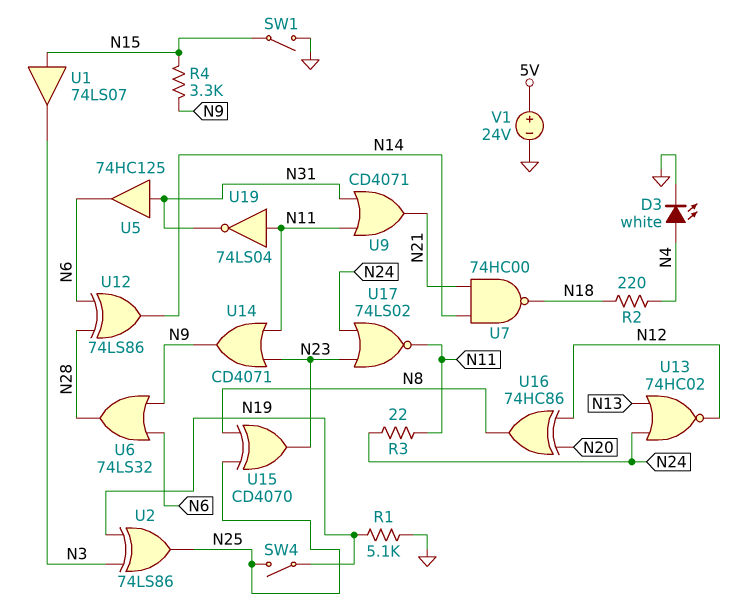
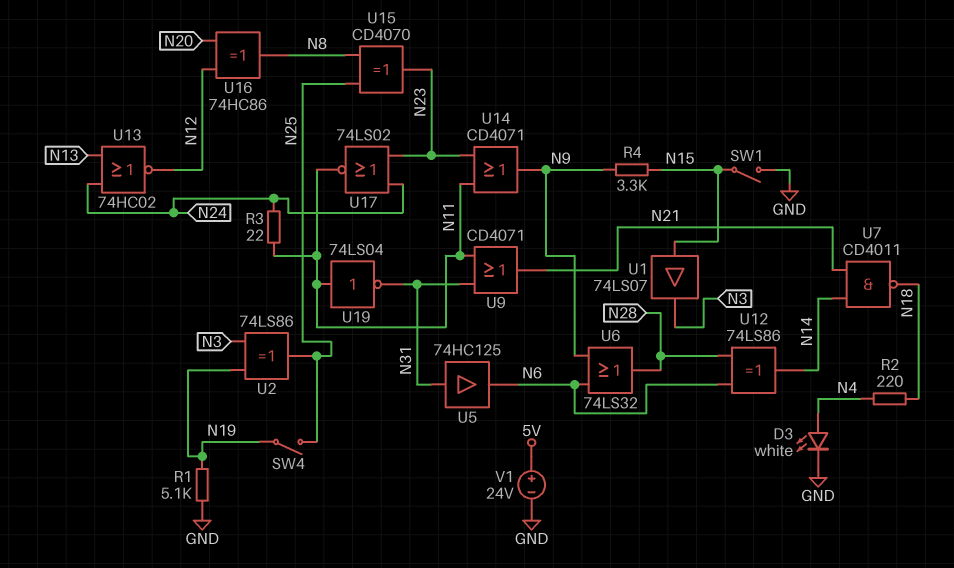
U7: NAND 74HC00 (in N14, in N21, out N18) -> NAND CD4011 (in N14, in N21, out N18)

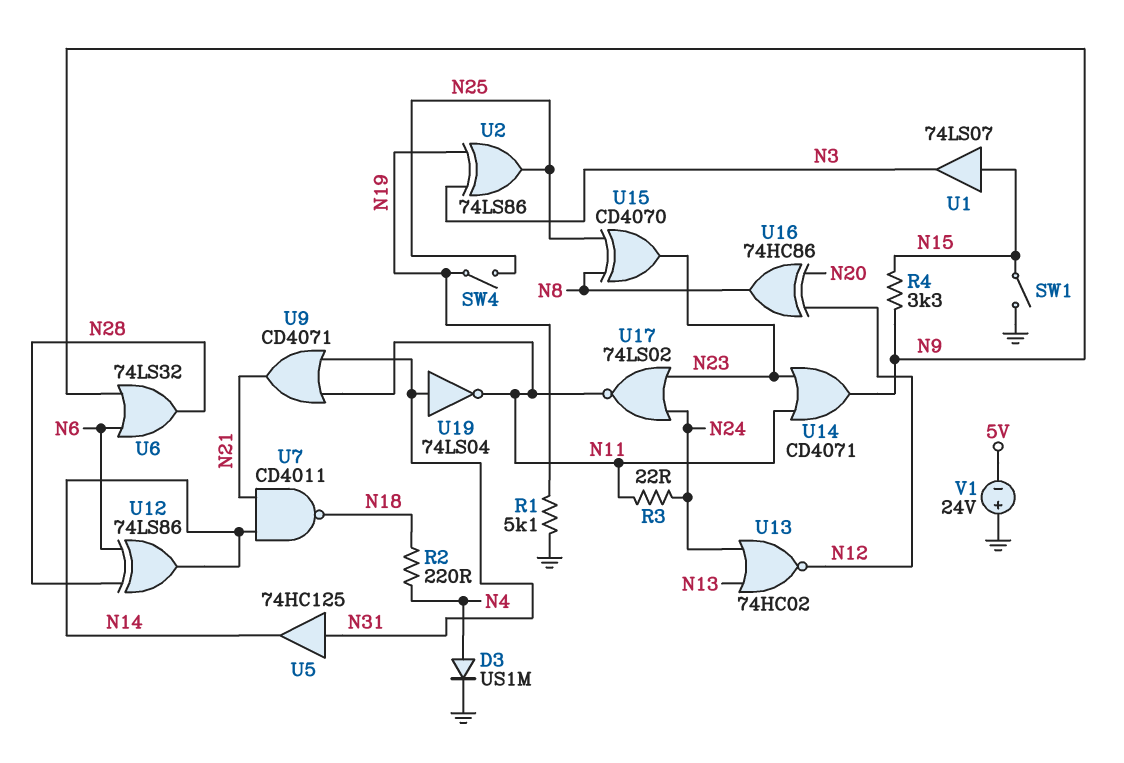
D3: LED white (A N4, K GND) -> diode US1M (A N4, K GND)
U5: buffer 74HC125 (in N31, out N6) -> buffer 74HC125 (in N31, out N14)
U19: NOT 74LS04 (in N11, out N31) -> NOT 74LS04 (in N31, out N11)
V1: 24V (plus 5V, minus GND) -> 24V (plus GND, minus 5V)

